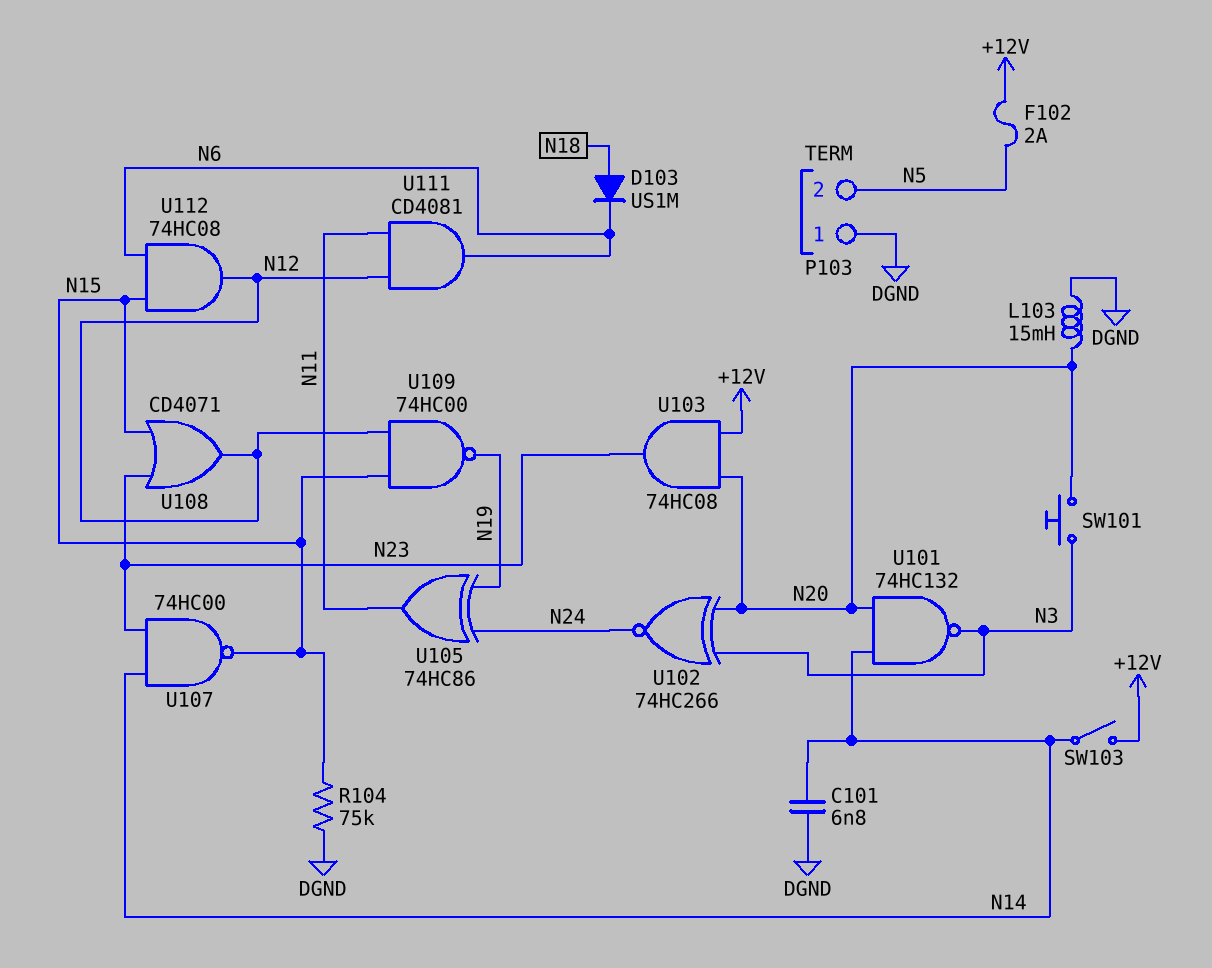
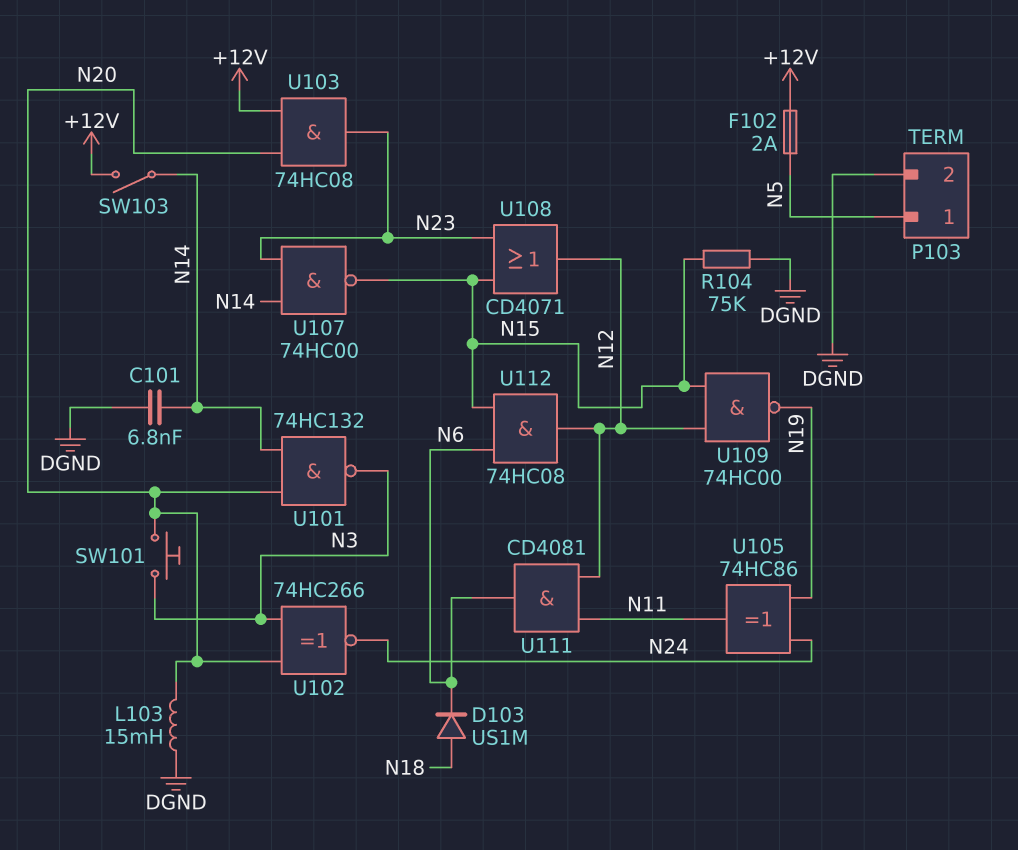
P103 pin 1: DGND -> N5
P103 pin 2: N5 -> DGND

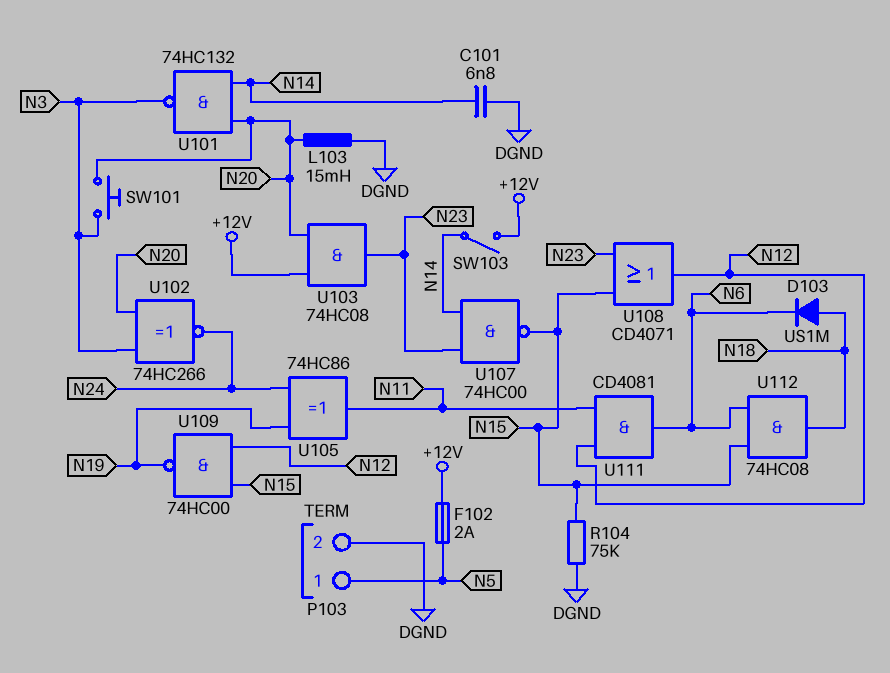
U112: AND 74HC08 (in N6, in N15, out N12) -> AND 74HC08 (in N6, in N15, out N18)

